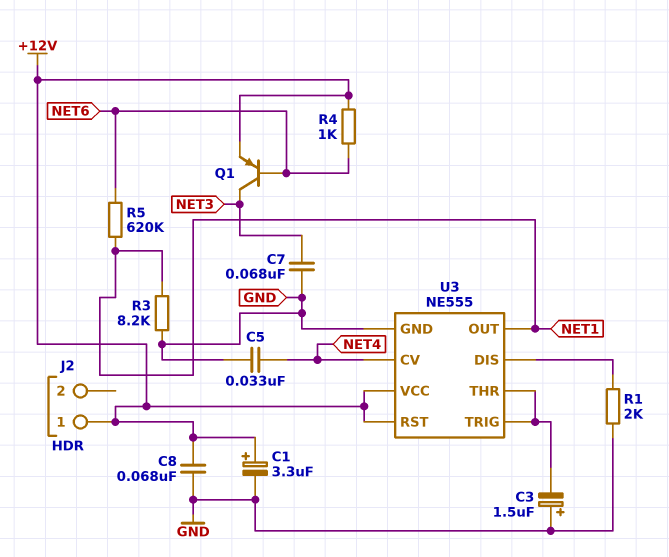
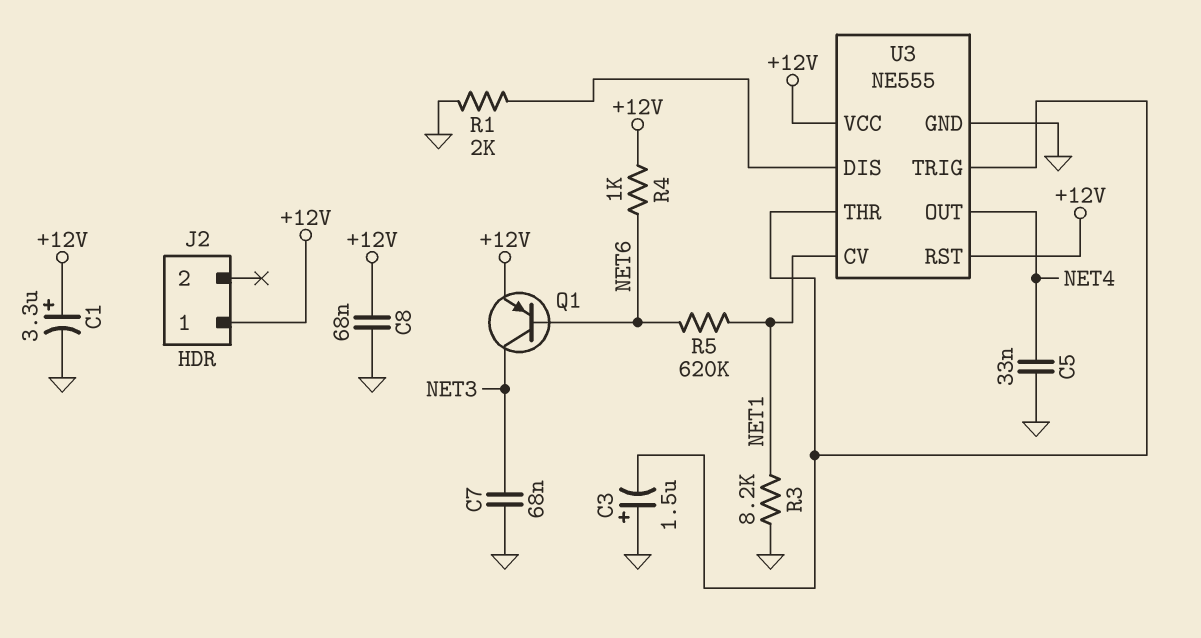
U3 pin CV: NET4 -> NET1
U3 pin OUT: NET1 -> NET4

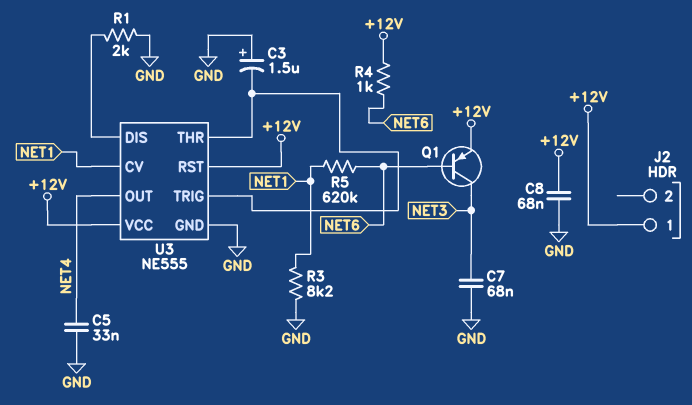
C1: 3.3uF (plus +12V, minus GND) -> none

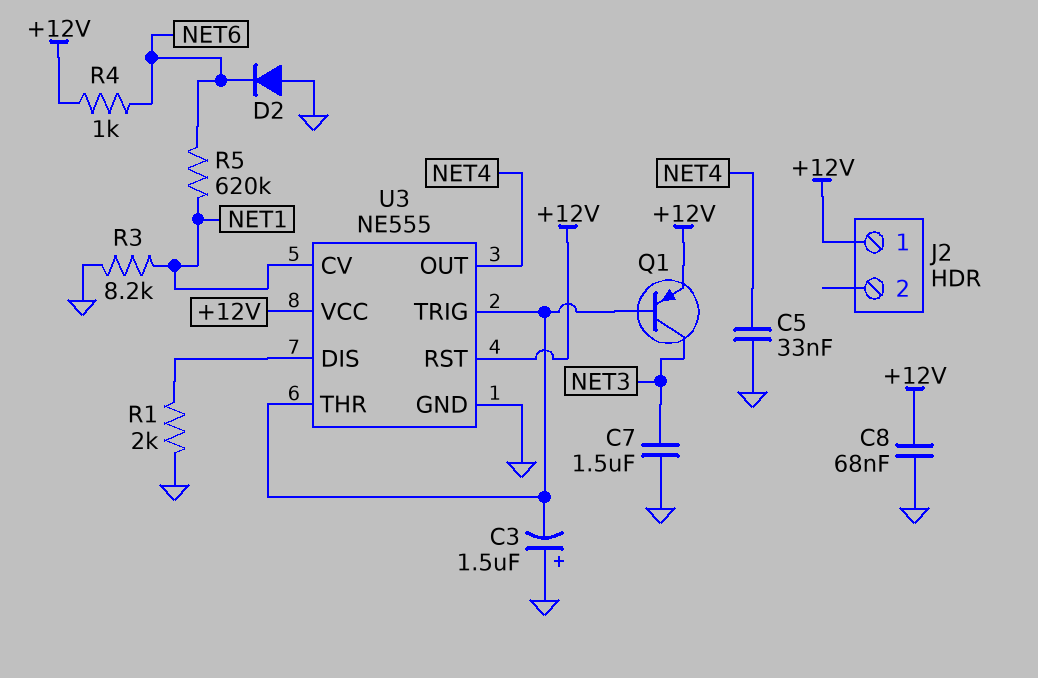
C7: 68nF (GND, NET3) -> 1.5uF (GND, NET3)
D2: none -> diode (A GND, K NET6)
Q1: PNP (B NET6, C NET3, E +12V) -> PNP (B U3/THR, C NET3, E +12V)

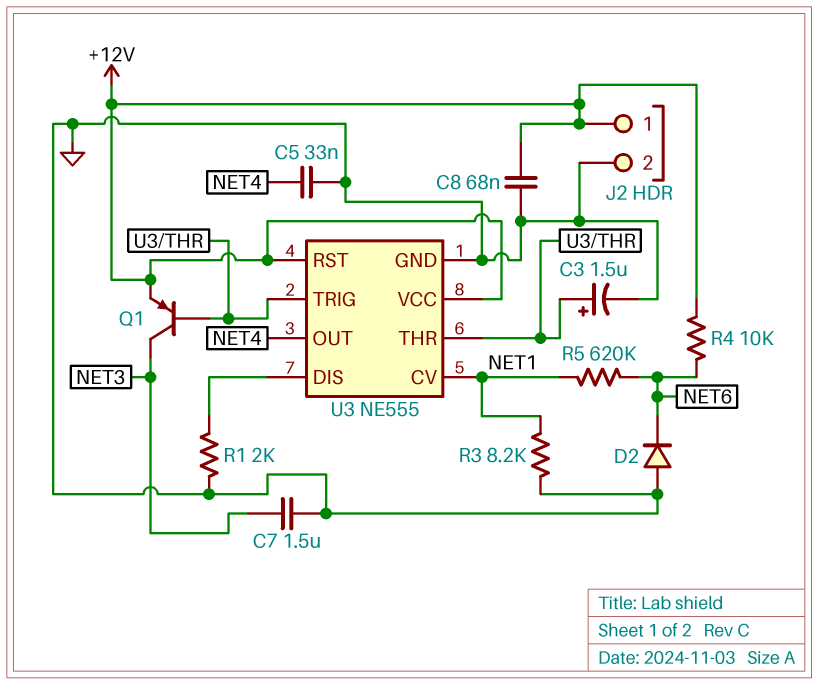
C3: 1.5uF (plus GND, minus U3/THR) -> 1.5uF (plus U3/THR, minus GND)
J2 pin 2: none -> GND
R4: 1k (+12V, NET6) -> 10k (+12V, NET6)

